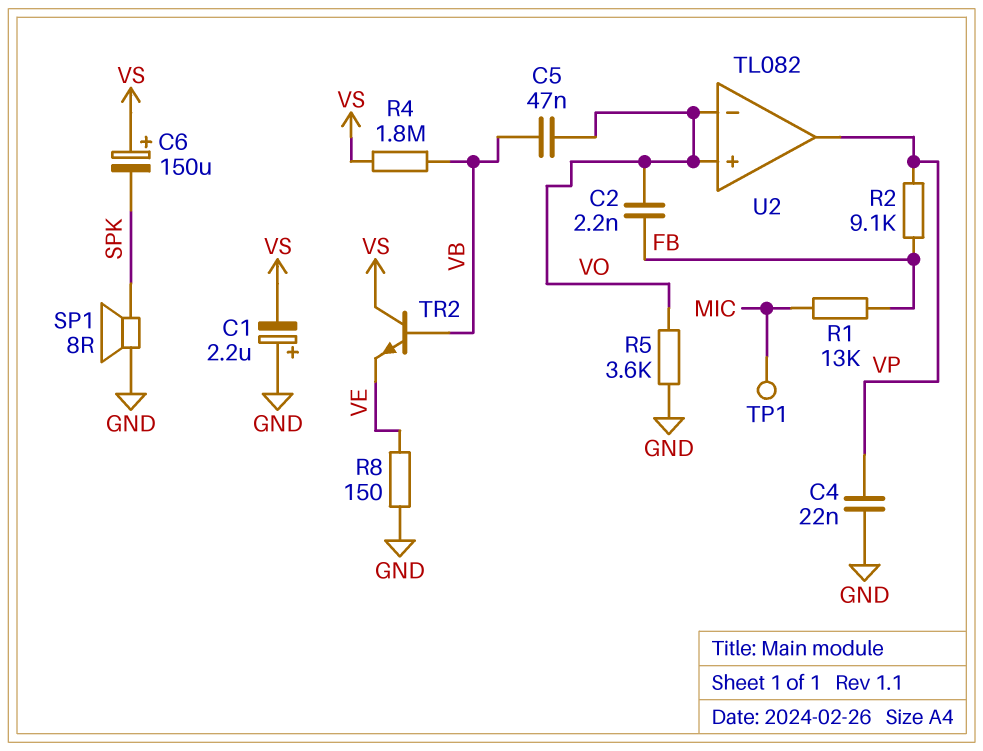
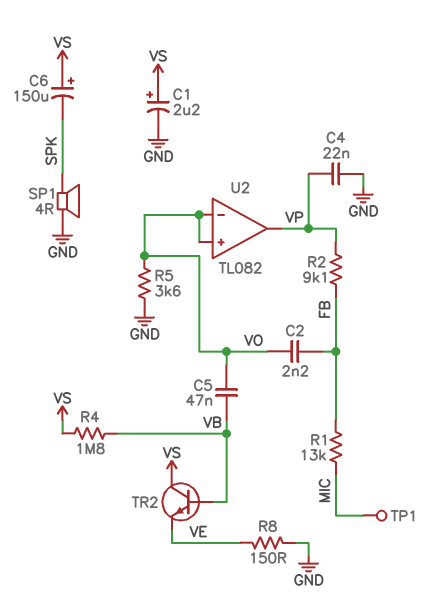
C1: 2.2uF (plus GND, minus VS) -> 2.2uF (plus VS, minus GND)
SP1: speaker 8R (GND, SPK) -> speaker 4R (GND, SPK)

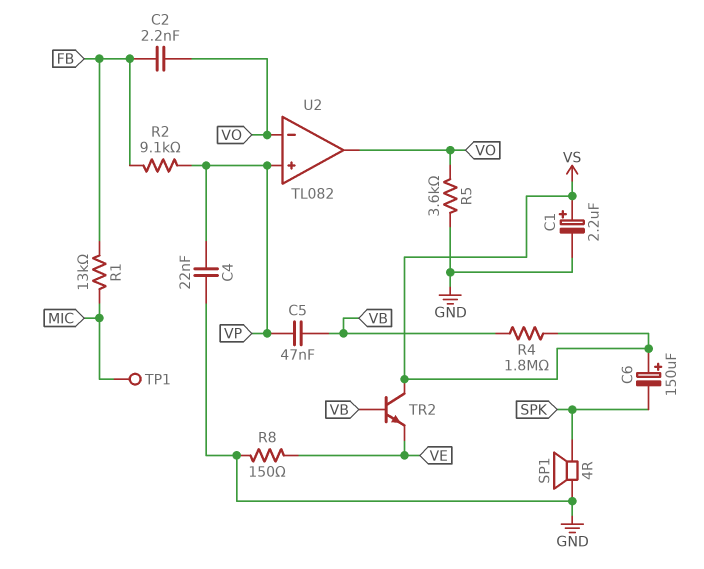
C5: 47nF (VB, VO) -> 47nF (VB, VP)
U2 pin in+: VO -> VP
U2 pin out: VP -> VO

